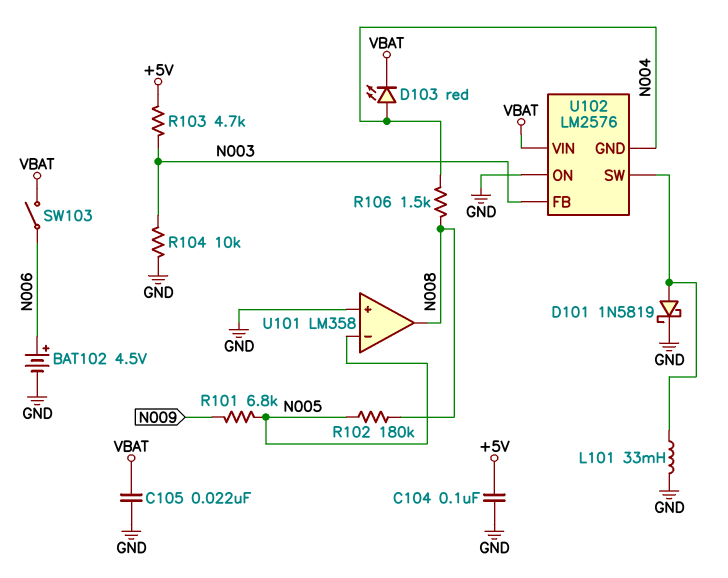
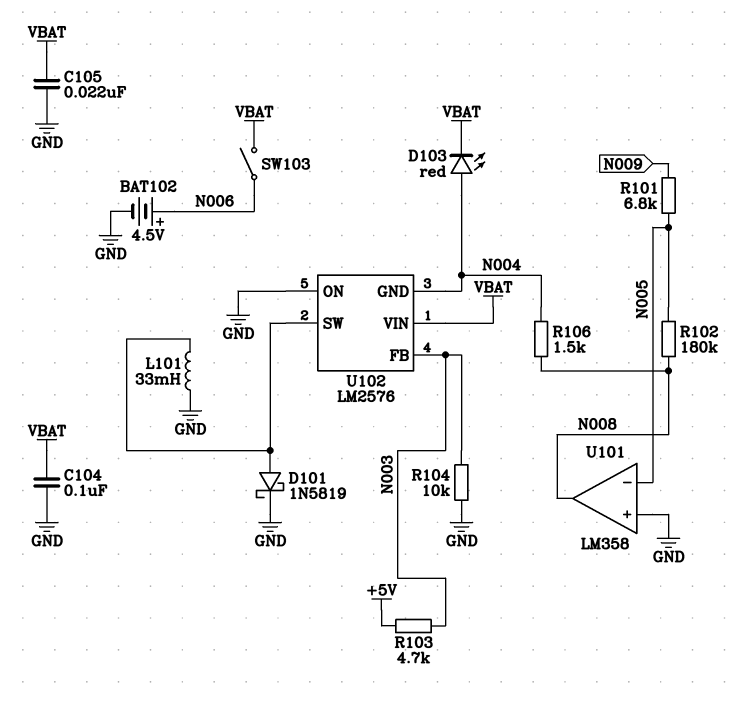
C104: 100nF (+5V, GND) -> 100nF (GND, VBAT)

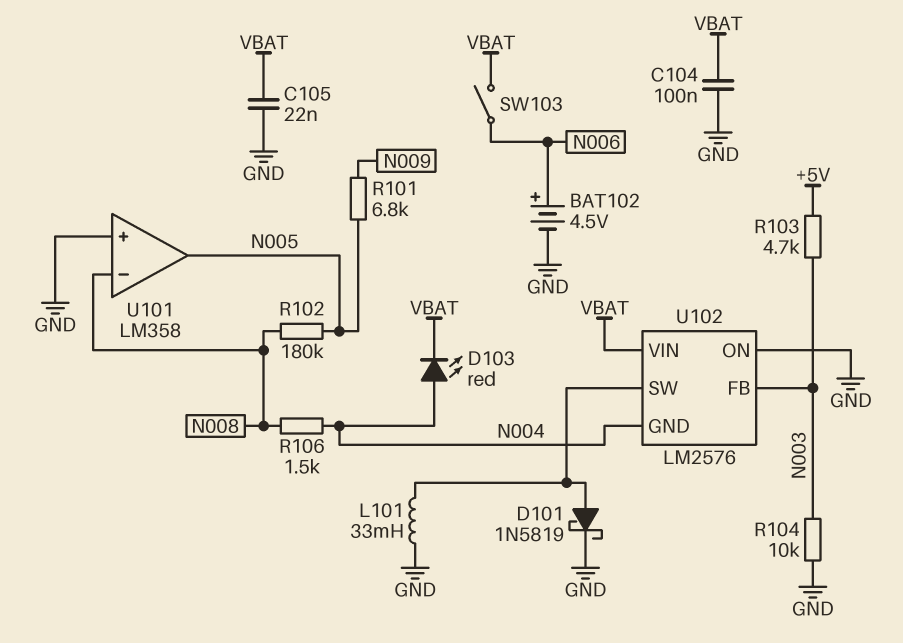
U101 pin in-: N005 -> N008
U101 pin out: N008 -> N005

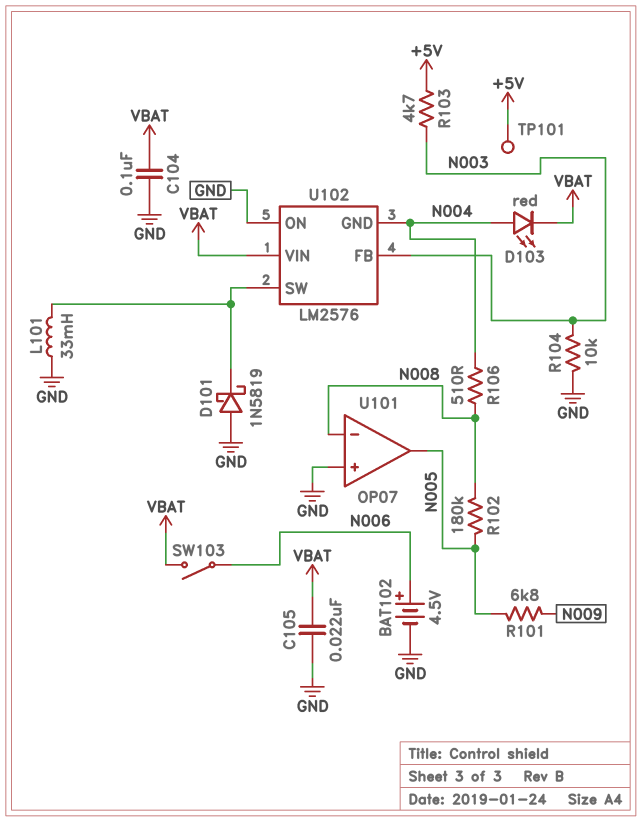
D101: schottky 1N5819 (A U102/SW, K GND) -> schottky 1N5819 (A GND, K U102/SW)
R106: 1.5k (N004, N008) -> 510 (N004, N008)
TP101: none -> test point (+5V)
U101: LM358 -> OP07

